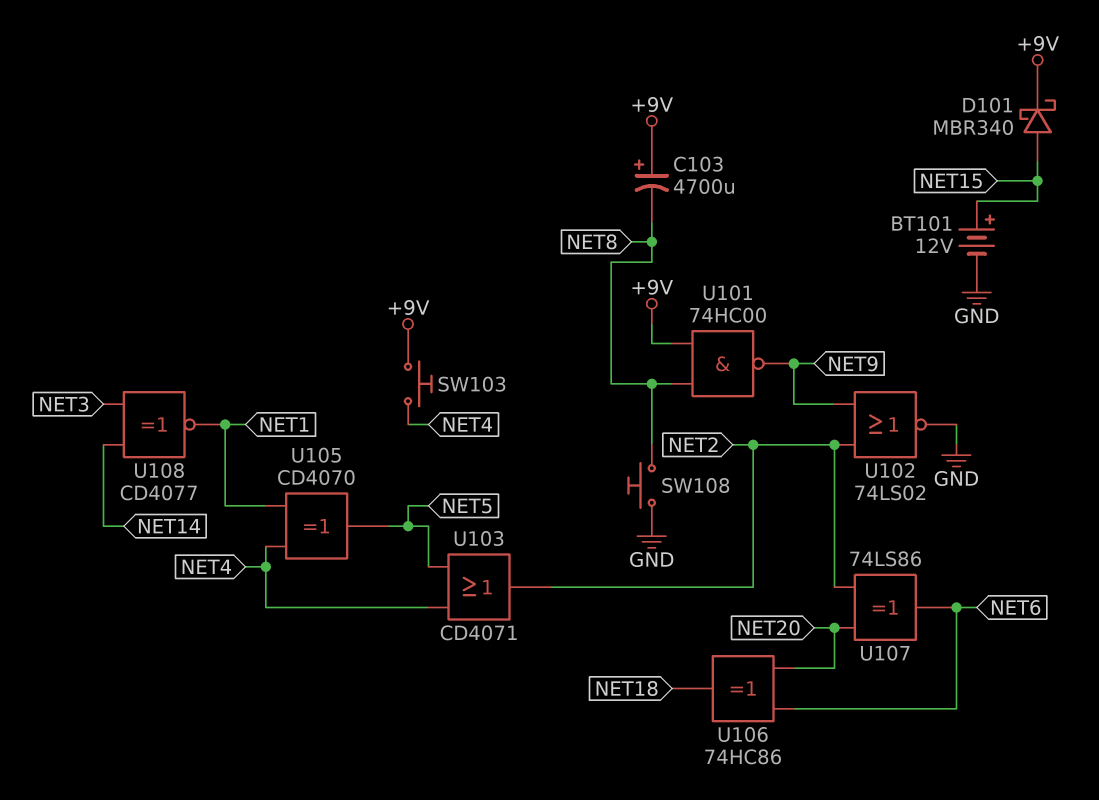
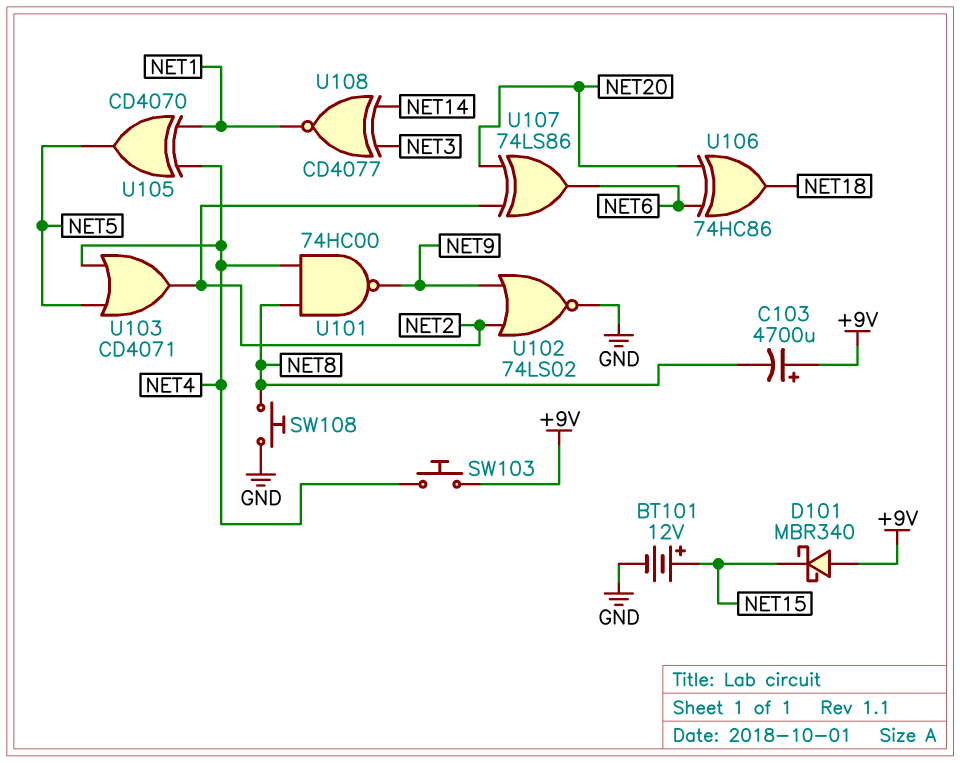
D101: schottky MBR340 (A NET15, K +9V) -> schottky MBR340 (A +9V, K NET15)
U101: NAND 74HC00 (in +9V, in NET8, out NET9) -> NAND 74HC00 (in NET4, in NET8, out NET9)

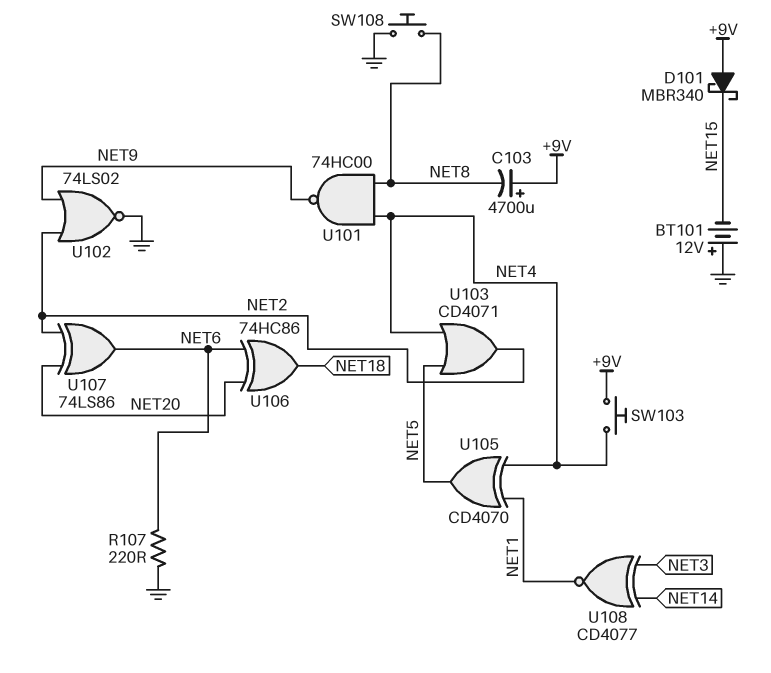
BT101: 12V (plus NET15, minus GND) -> 12V (plus GND, minus NET15)
R107: none -> 220 (GND, NET6)

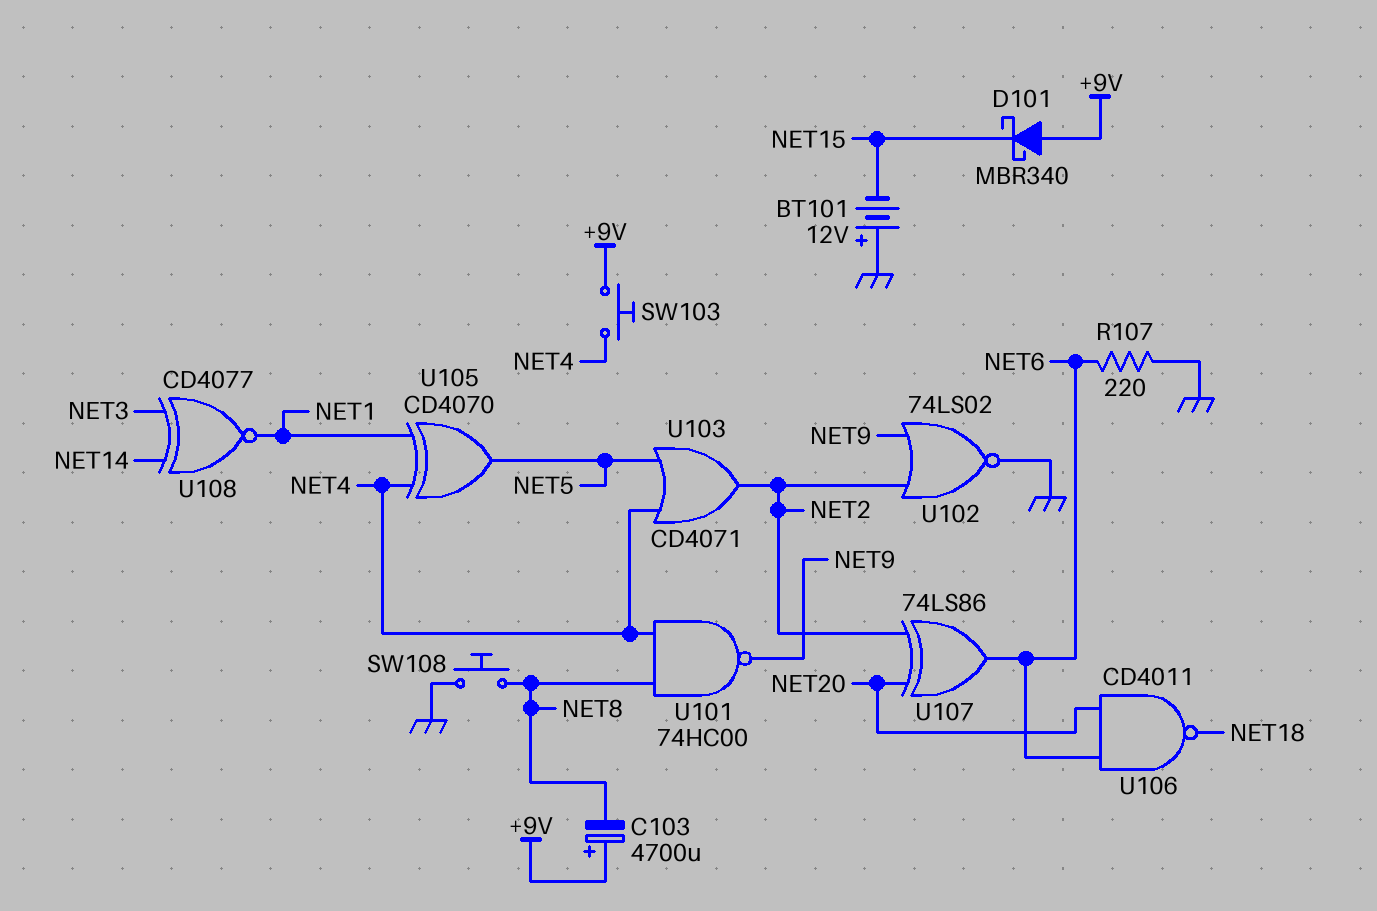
U106: XOR 74HC86 (in NET6, in NET20, out NET18) -> NAND CD4011 (in NET6, in NET20, out NET18)

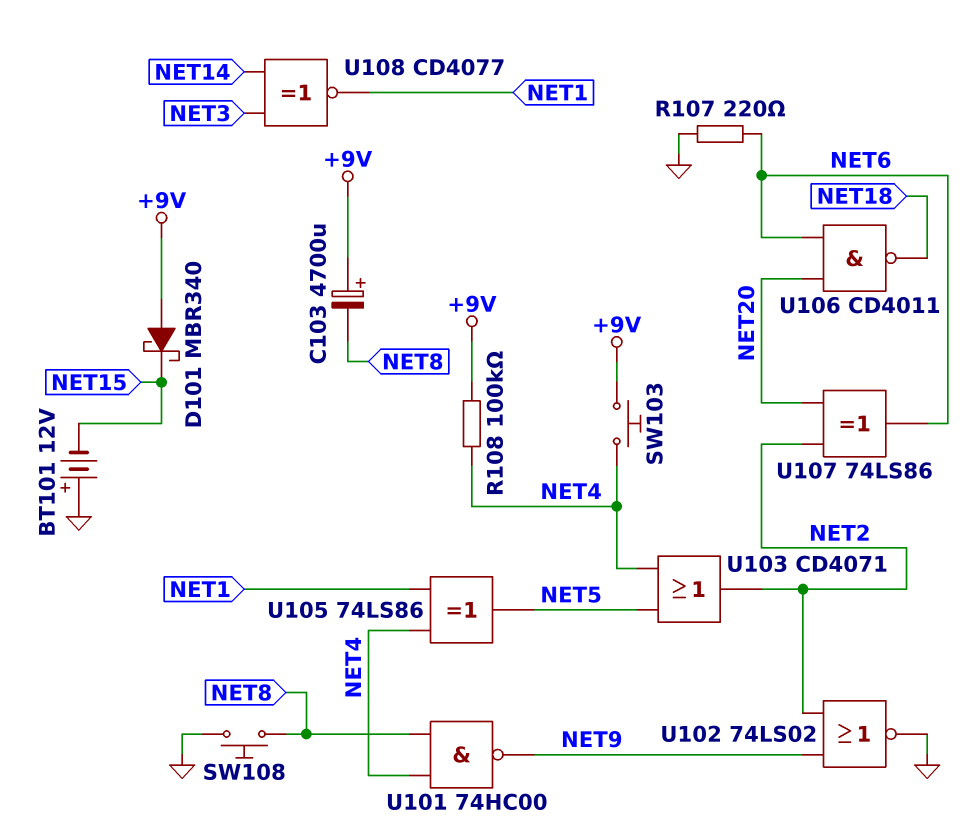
R108: none -> 100k (+9V, NET4)
U105: XOR CD4070 (in NET1, in NET4, out NET5) -> XOR 74LS86 (in NET1, in NET4, out NET5)

